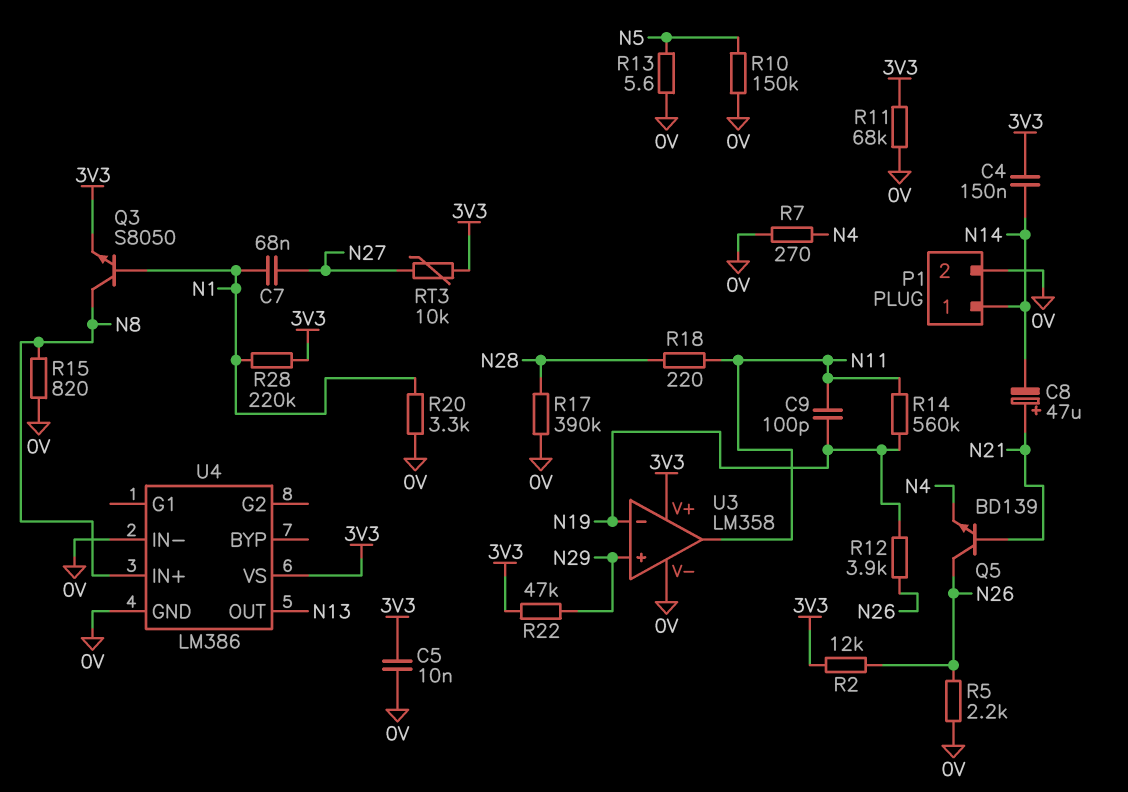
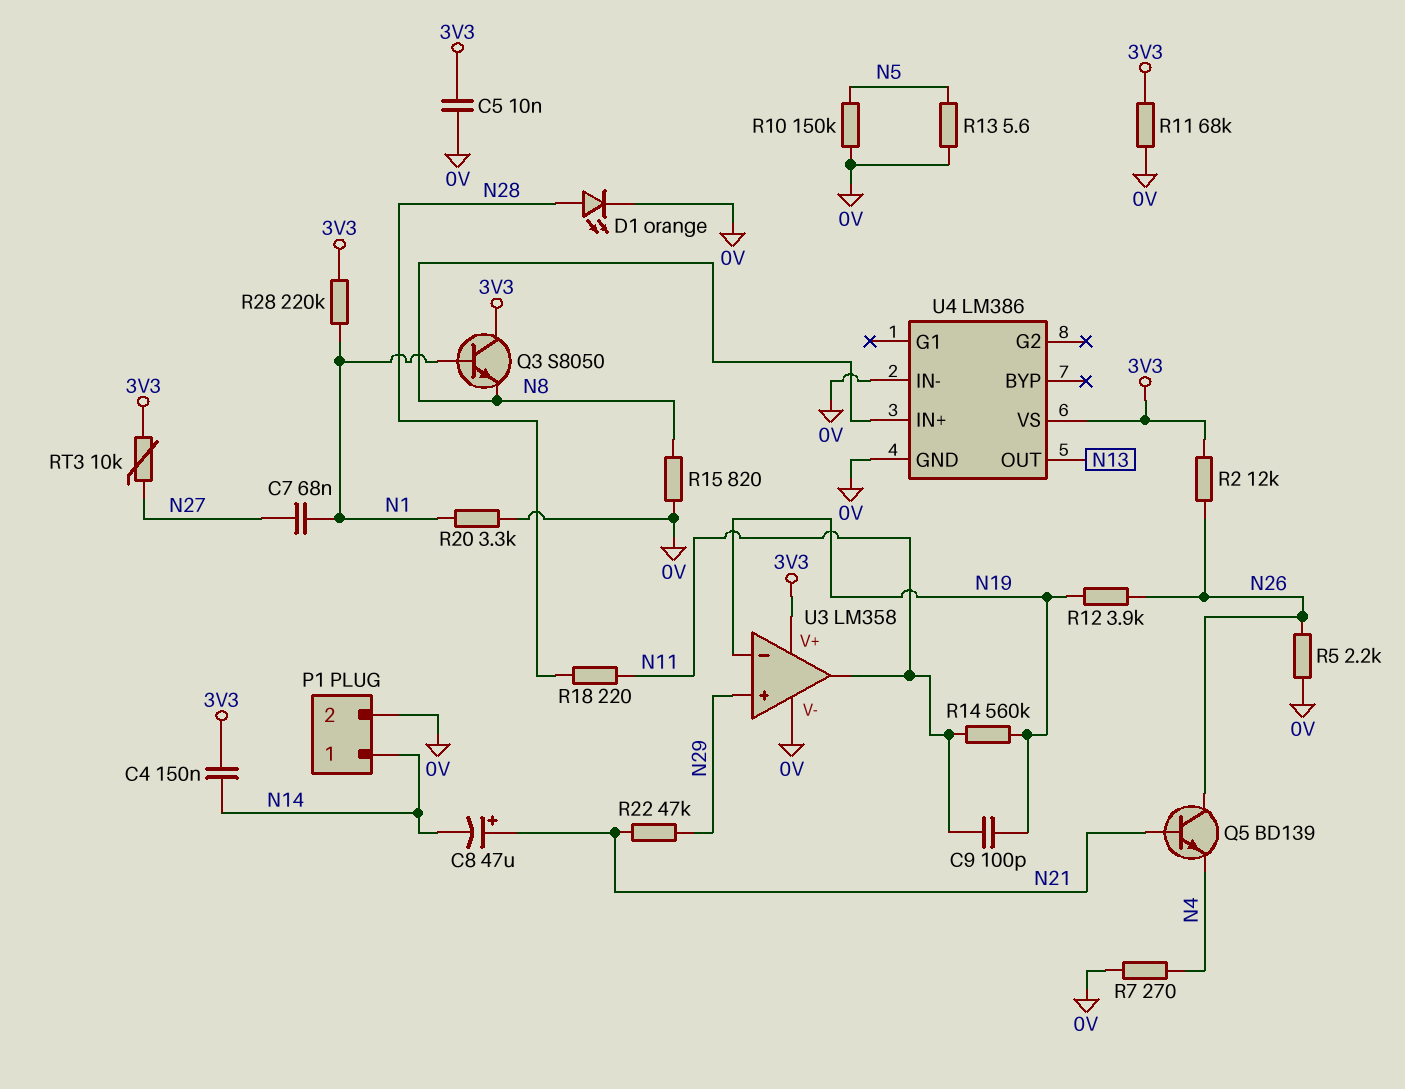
D1: none -> LED orange (A N28, K 0V)
Q3: NPN S8050 (B N1, C N8, E 3V3) -> NPN S8050 (B N1, C 3V3, E N8)
R17: 390k (0V, N28) -> none
R22: 47k (3V3, N29) -> 47k (N21, N29)

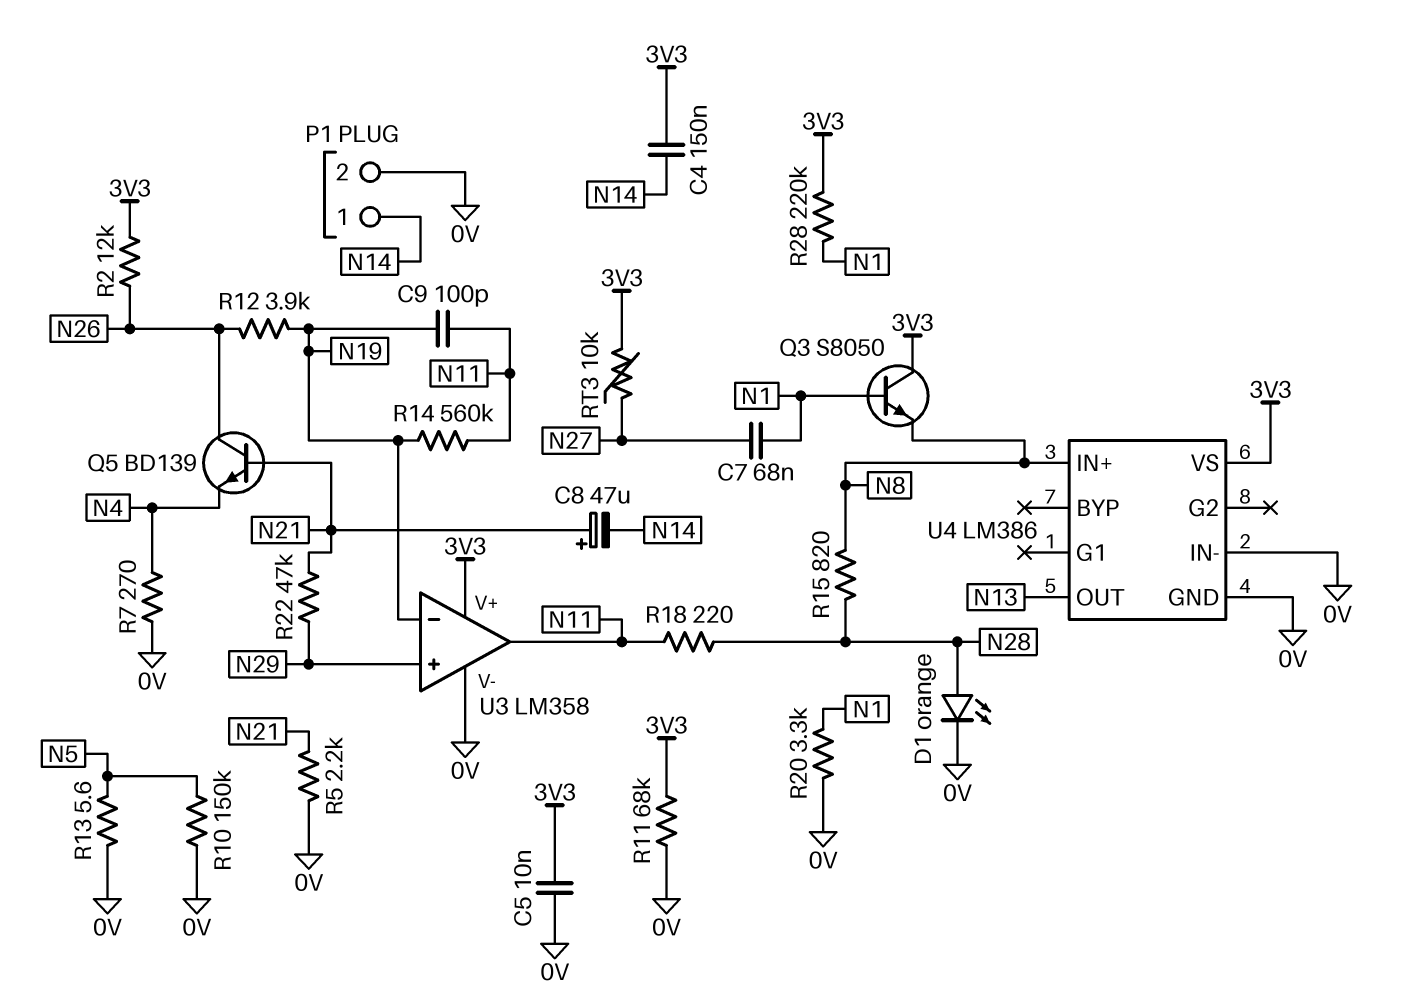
R5: 2.2k (0V, N26) -> 2.2k (0V, N21)
R15: 820 (0V, N8) -> 820 (N8, N28)

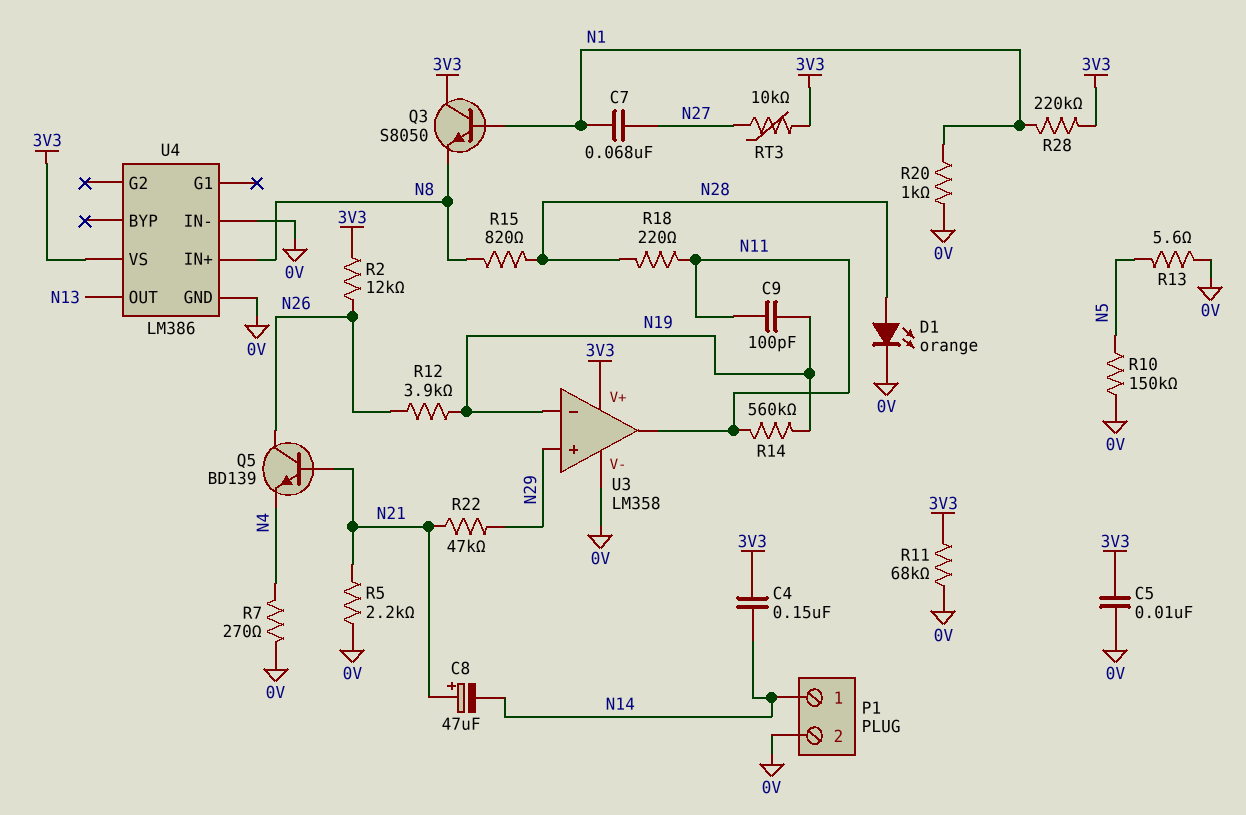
R20: 3.3k (0V, N1) -> 1k (0V, N1)

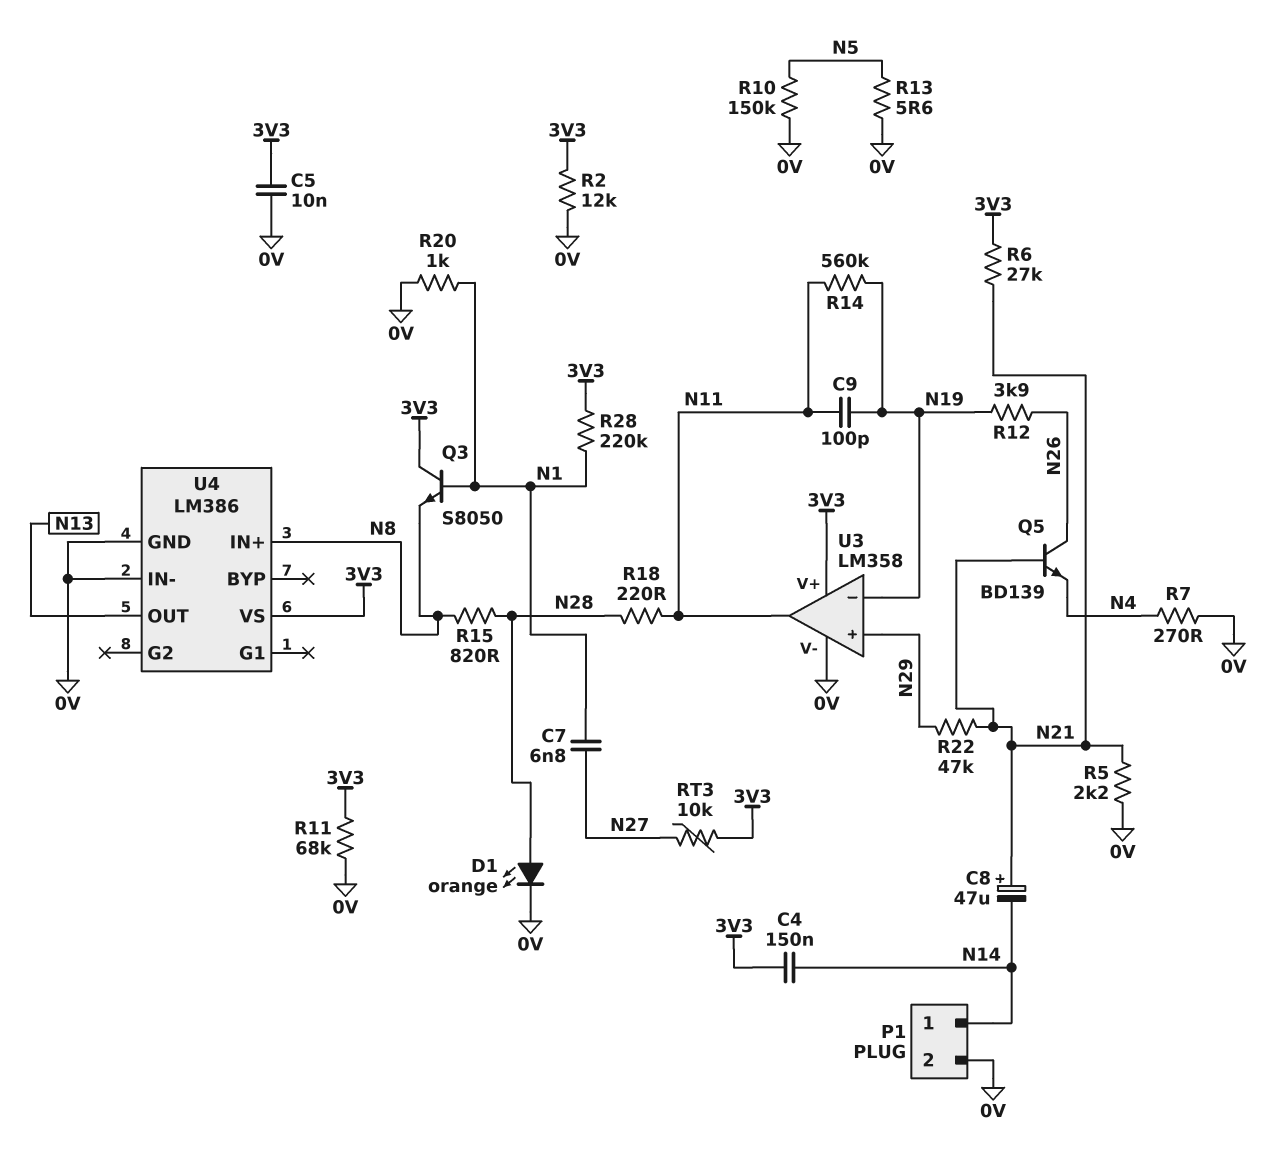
C7: 68nF (N1, N27) -> 6.8nF (N1, N27)
R2: 12k (3V3, N26) -> 12k (0V, 3V3)
R6: none -> 27k (3V3, N21)

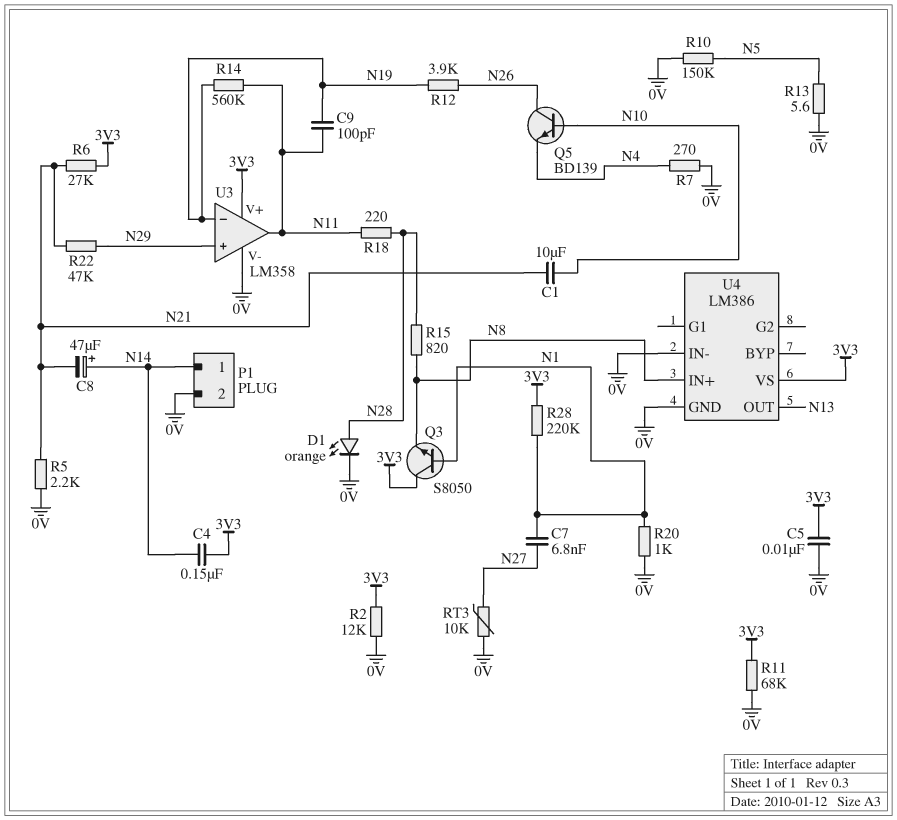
C1: none -> 10uF (N10, N21)
C8: 47uF (plus N21, minus N14) -> 47uF (plus N14, minus N21)
Q5: NPN BD139 (B N21, C N26, E N4) -> NPN BD139 (B N10, C N26, E N4)
RT3: 10k (3V3, N27) -> 10k (0V, N27)

